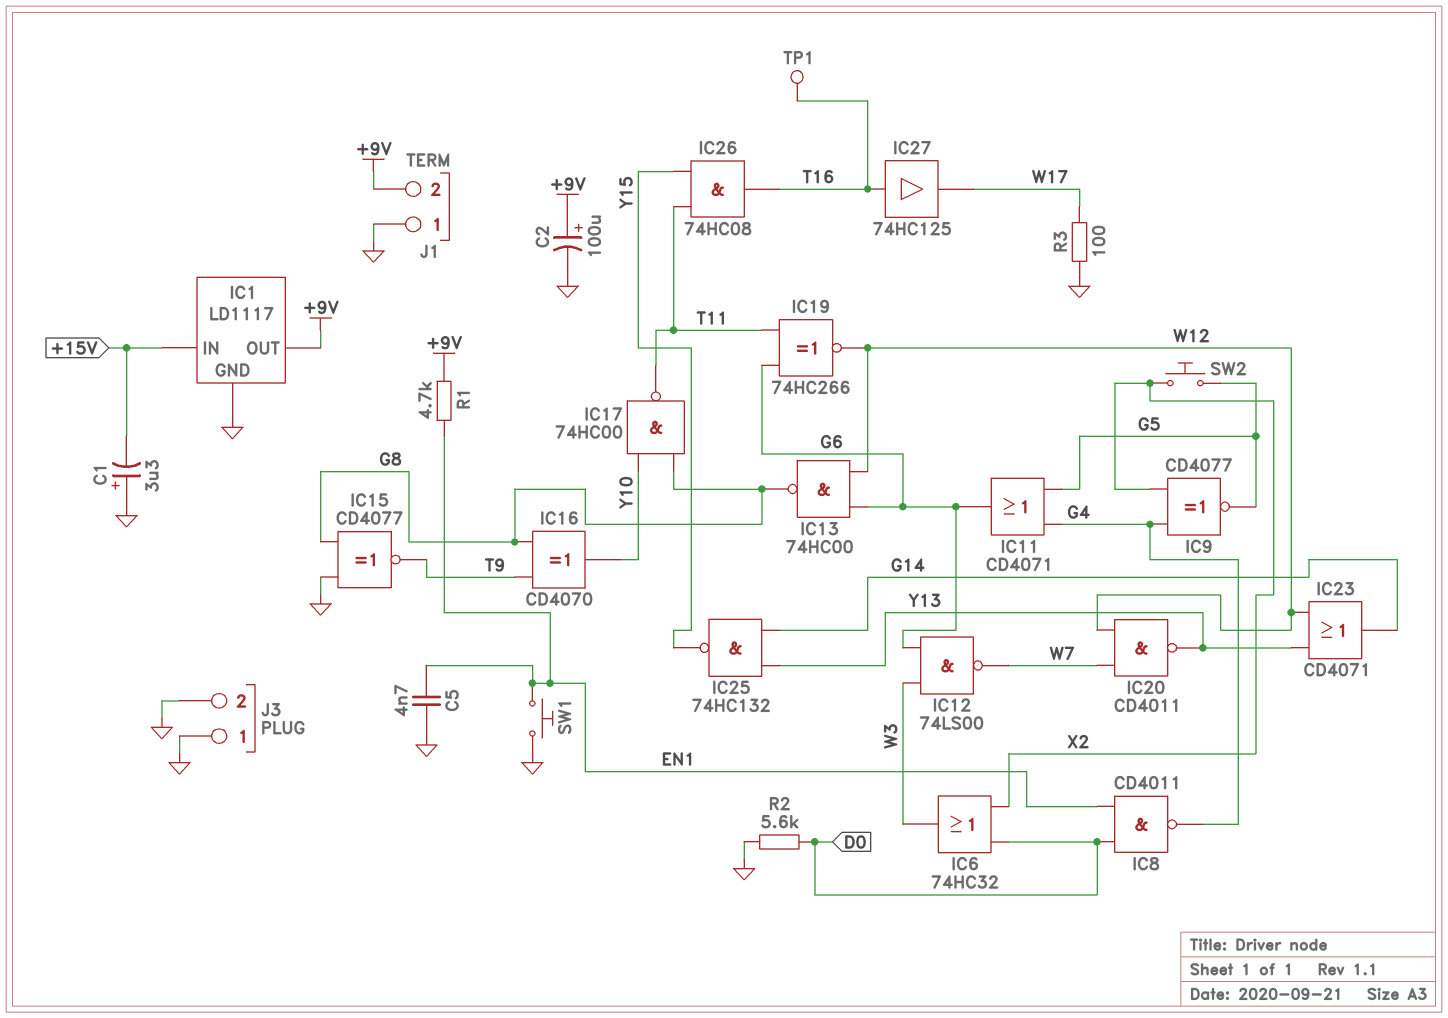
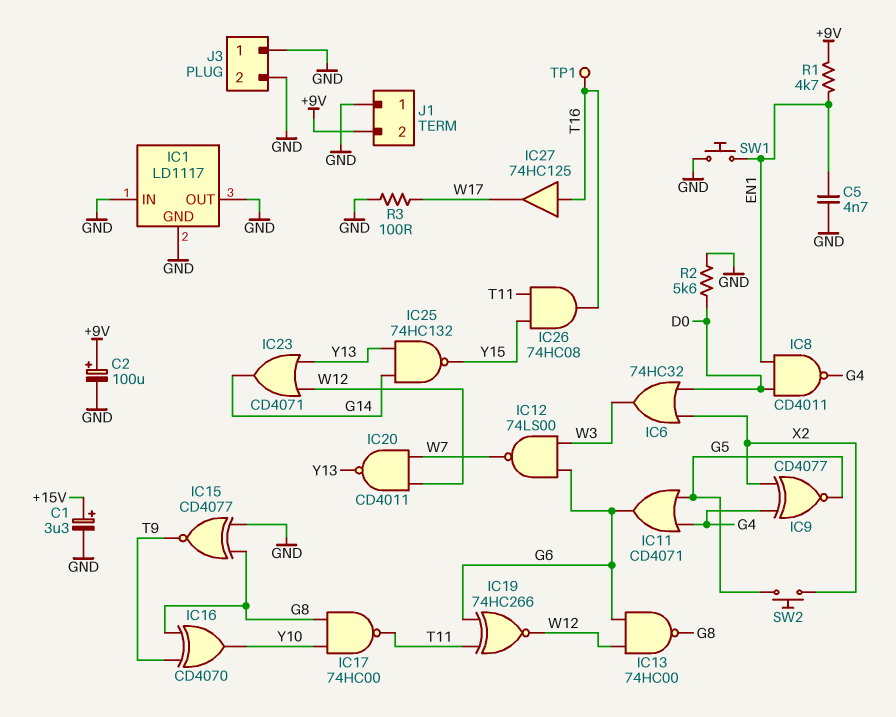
C1: 3.3uF (plus GND, minus +15V) -> 3.3uF (plus +15V, minus GND)
IC1 pin IN: +15V -> GND
IC1 pin OUT: +9V -> GND

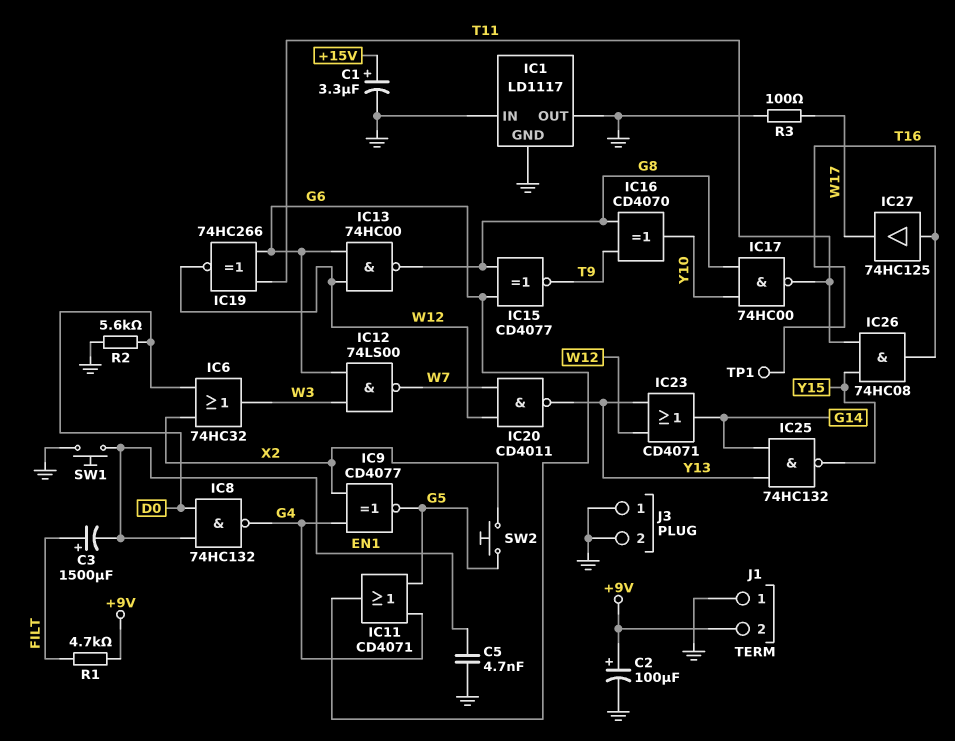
C3: none -> 1500uF (plus FILT, minus EN1)
IC8: NAND CD4011 (in D0, in EN1, out G4) -> NAND 74HC132 (in D0, in EN1, out G4)
IC15: XNOR CD4077 (in G8, in GND, out T9) -> XNOR CD4077 (in G6, in G8, out T9)
R1: 4.7k (+9V, EN1) -> 4.7k (+9V, FILT)

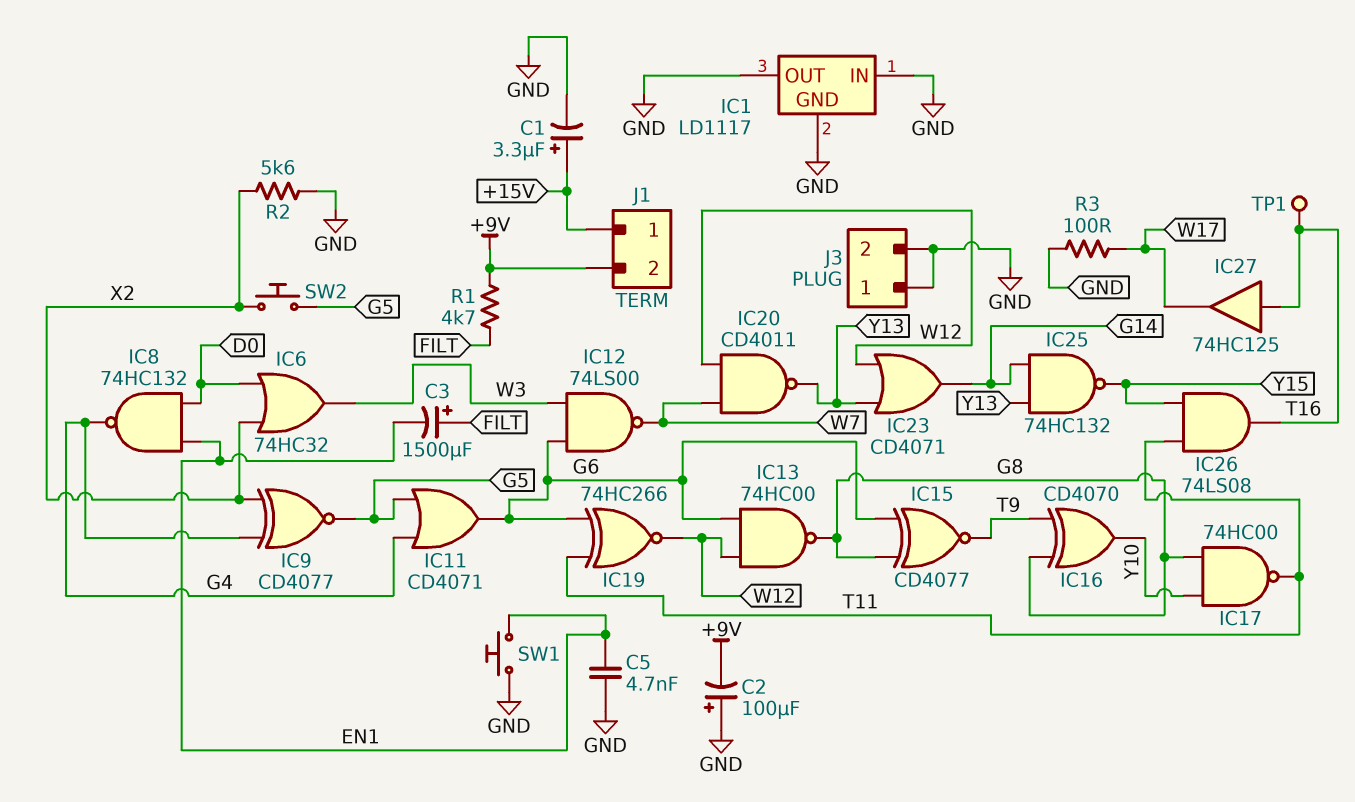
C2: 100uF (plus +9V, minus GND) -> 100uF (plus GND, minus +9V)
IC26: AND 74HC08 (in T11, in Y15, out T16) -> AND 74LS08 (in T11, in Y15, out T16)
J1 pin 1: GND -> +15V
R2: 5.6k (D0, GND) -> 5.6k (GND, X2)

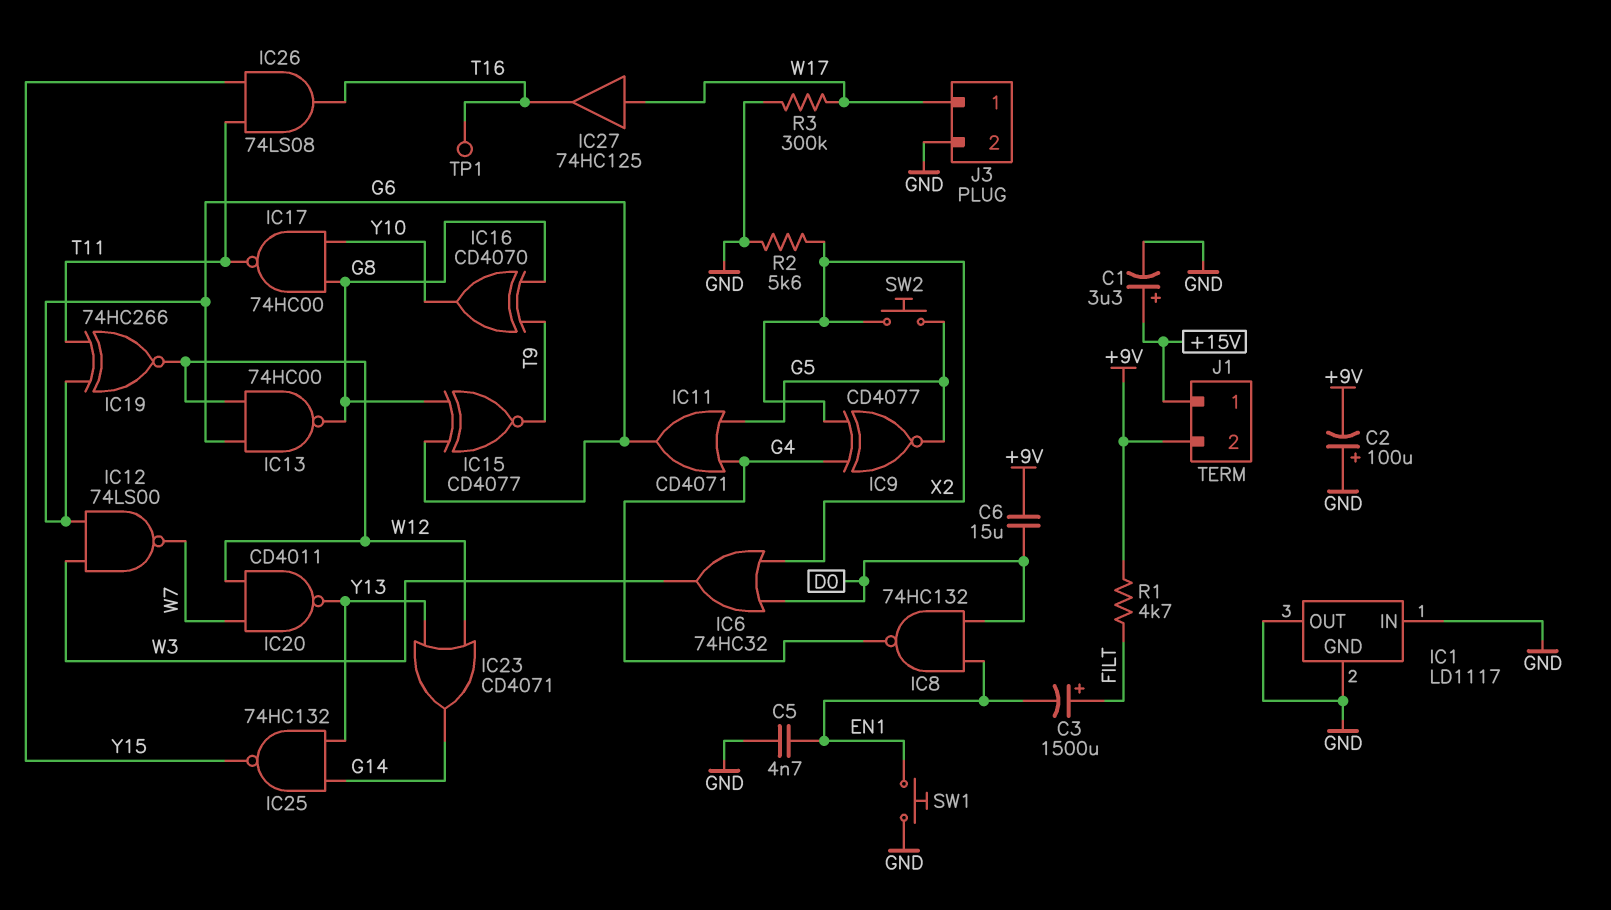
C6: none -> 15uF (+9V, D0)
IC27: buffer 74HC125 (in T16, out W17) -> buffer 74HC125 (in W17, out T16)
J3 pin 1: GND -> W17
R3: 100 (GND, W17) -> 300k (GND, W17)

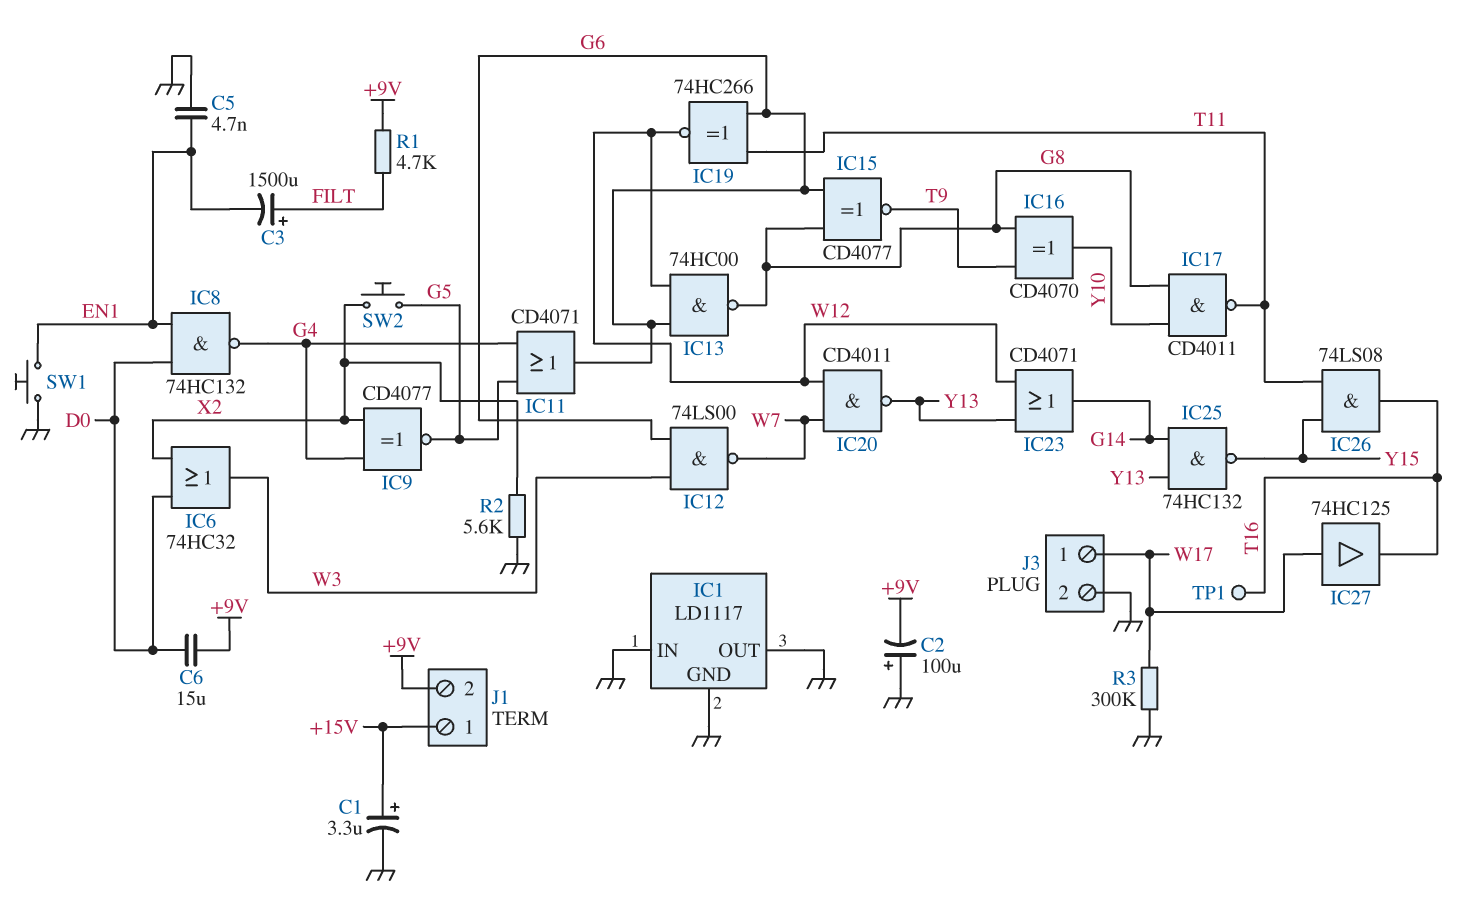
IC17: NAND 74HC00 (in G8, in Y10, out T11) -> NAND CD4011 (in G8, in Y10, out T11)

